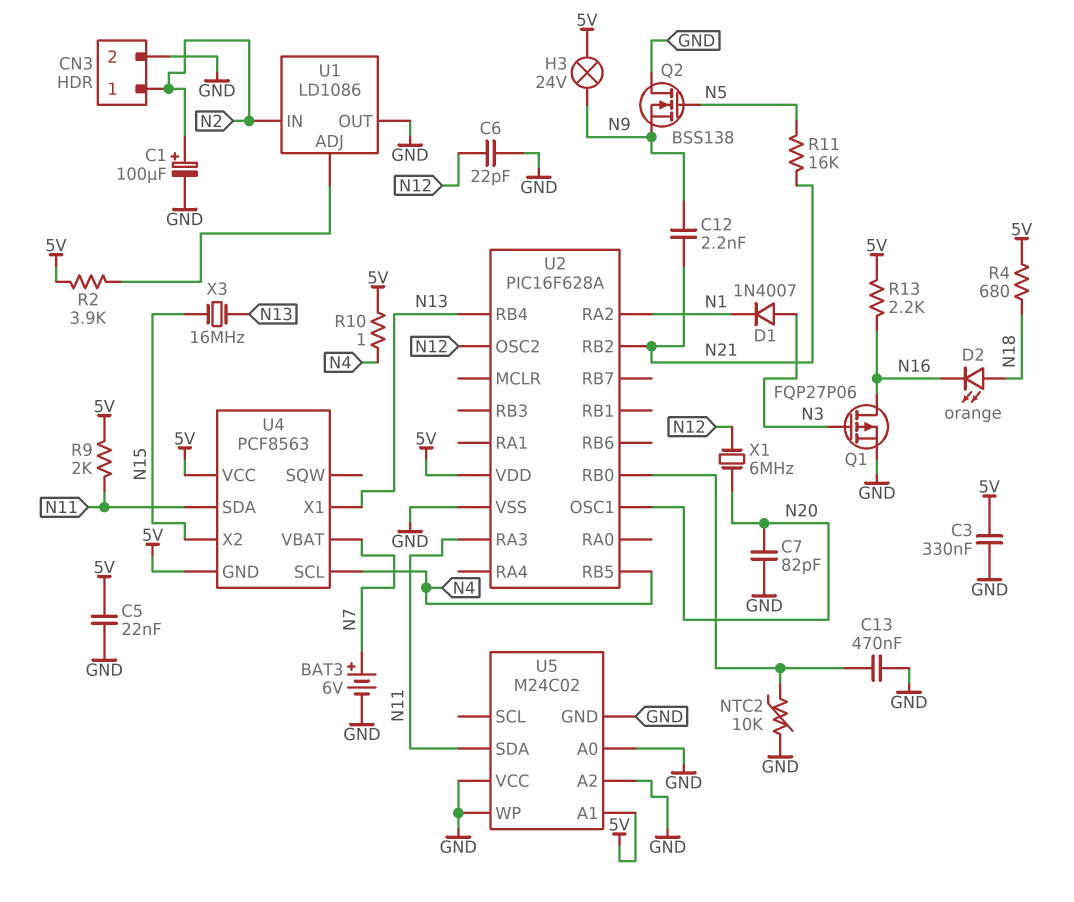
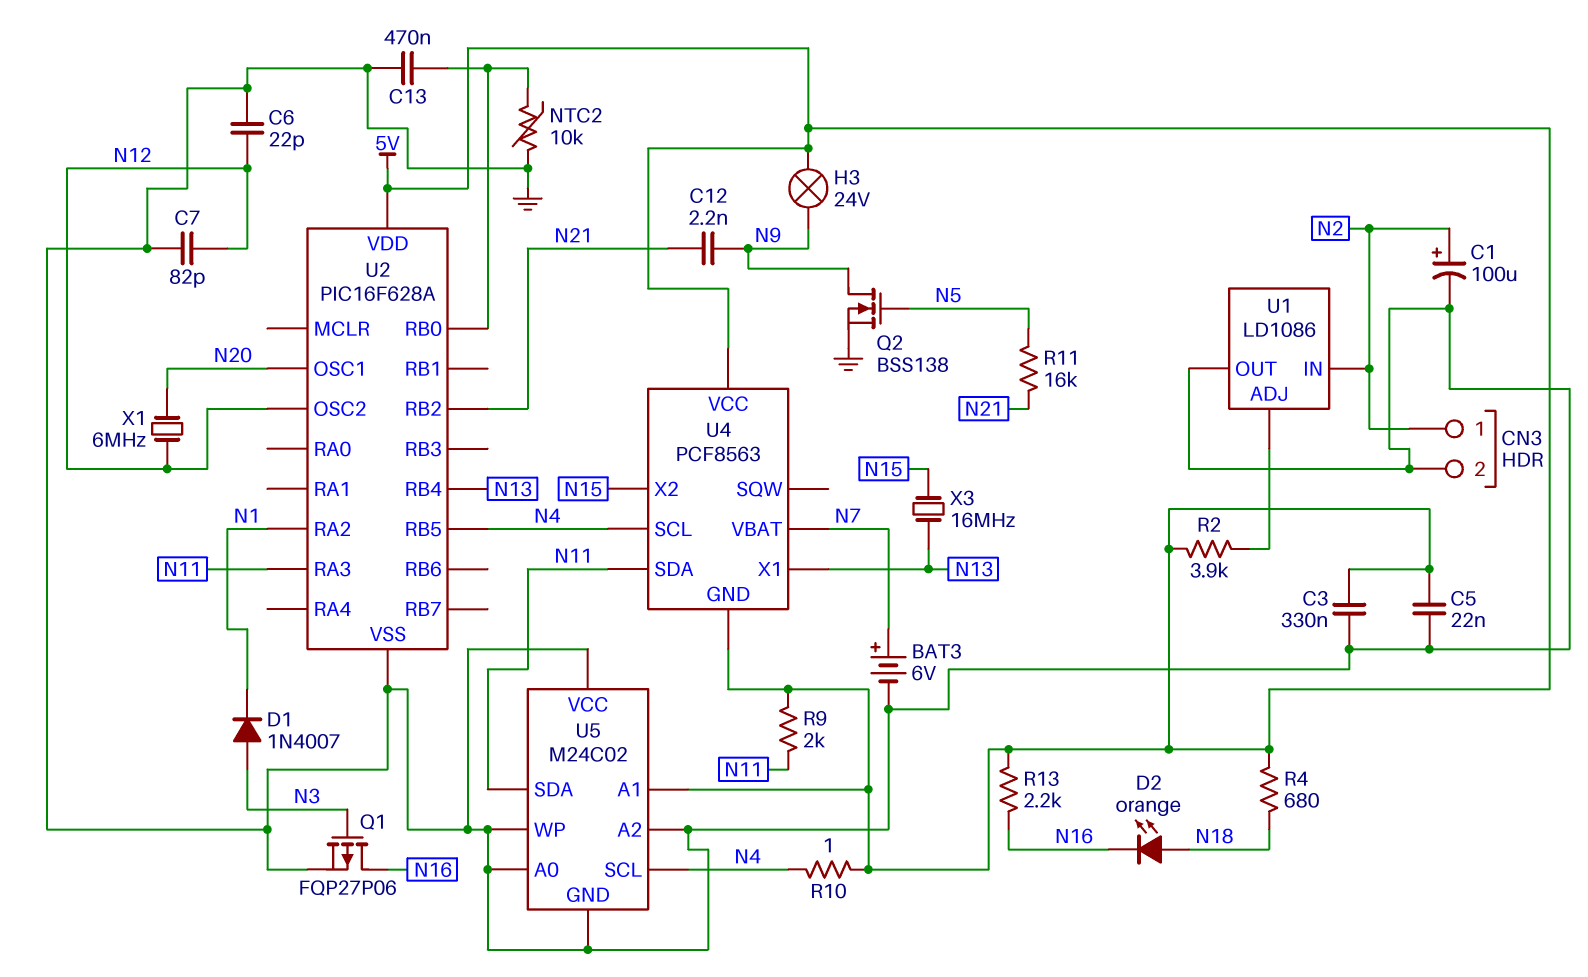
C7: 82pF (GND, N20) -> 82pF (GND, N12)
Q2: NMOS BSS138 (G N5, D GND, S N9) -> NMOS BSS138 (G N5, D N9, S GND)
U5 pin SCL: none -> N4

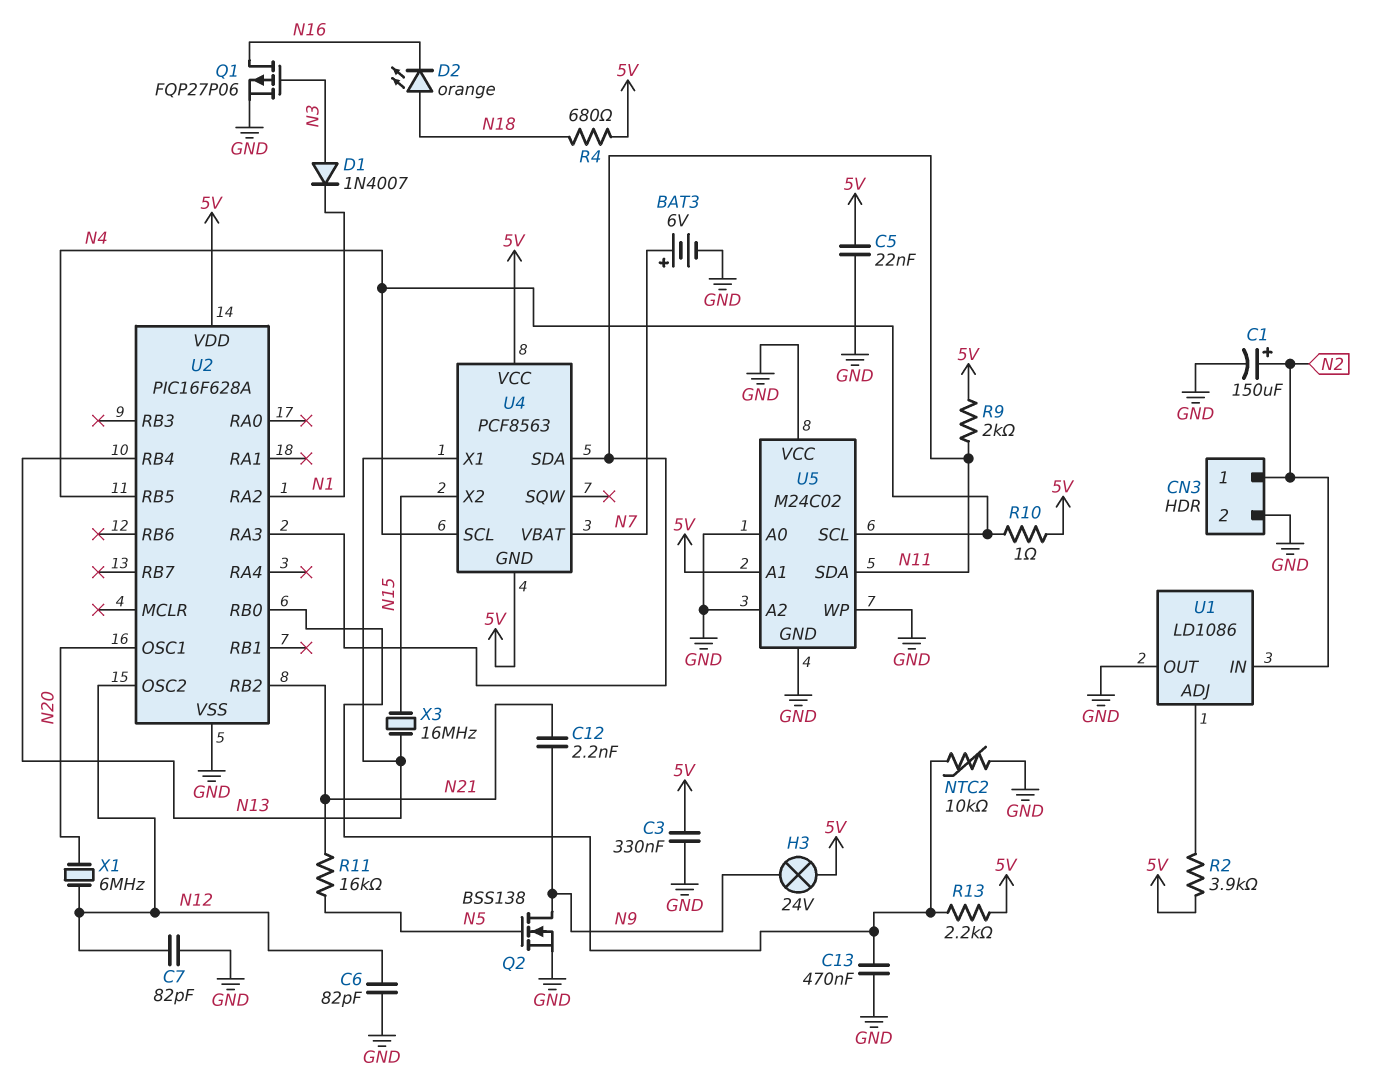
C1: 100uF (plus N2, minus GND) -> 150uF (plus N2, minus GND)
C6: 22pF (GND, N12) -> 82pF (GND, N12)
R13: 2.2k (5V, N16) -> 2.2k (5V, U2/RB0)

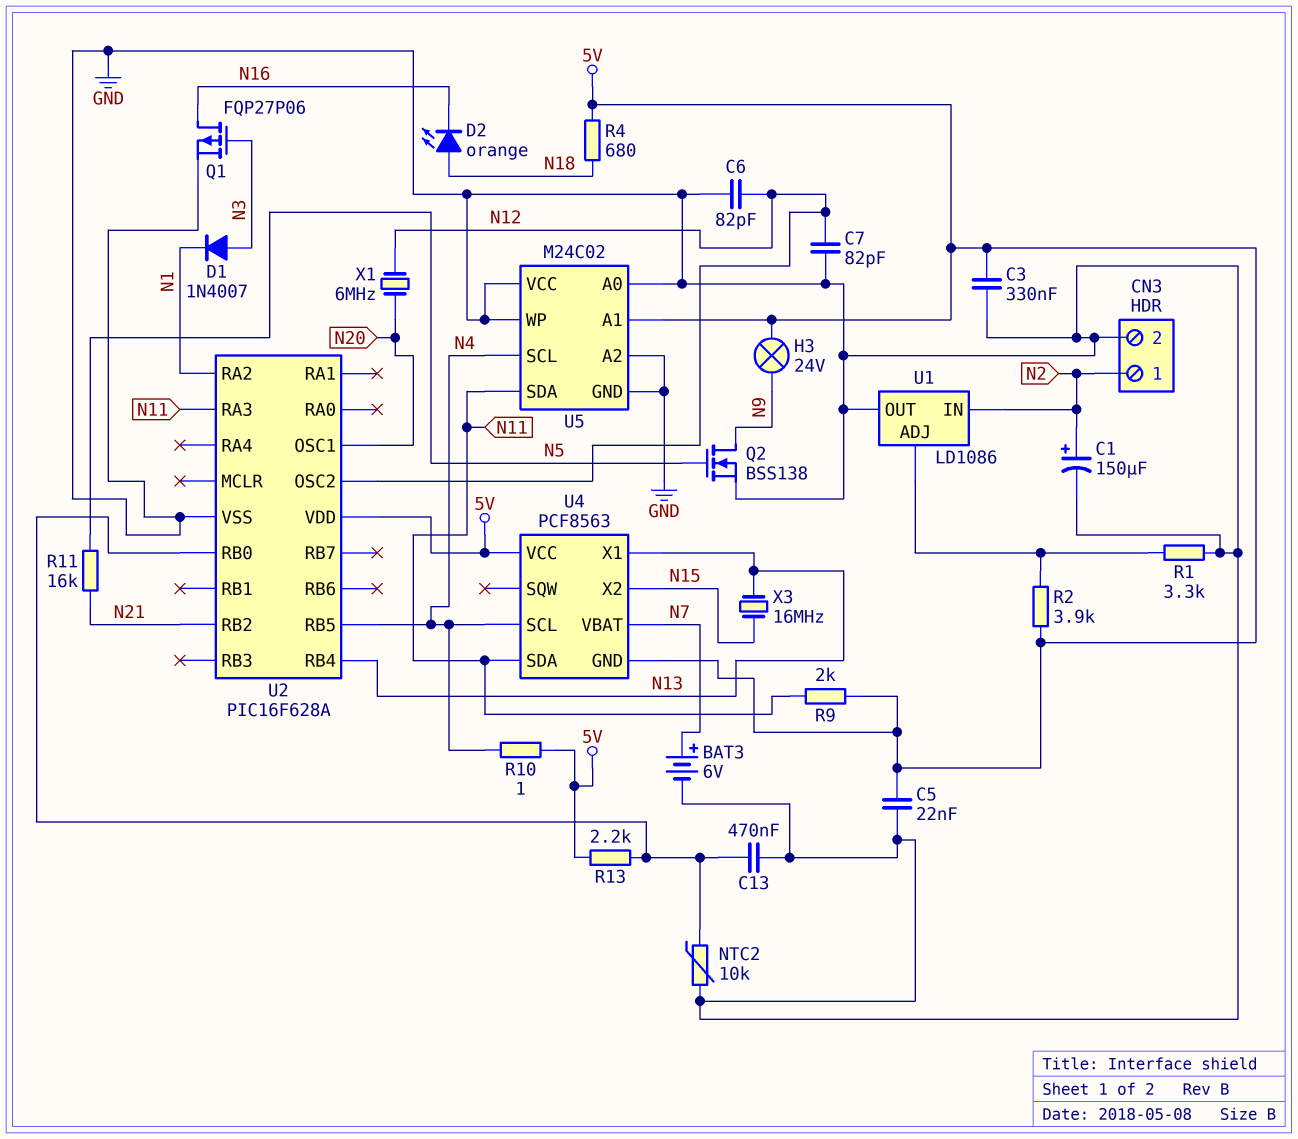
C12: 2.2nF (N9, N21) -> none
R1: none -> 3.3k (GND, U1/ADJ)

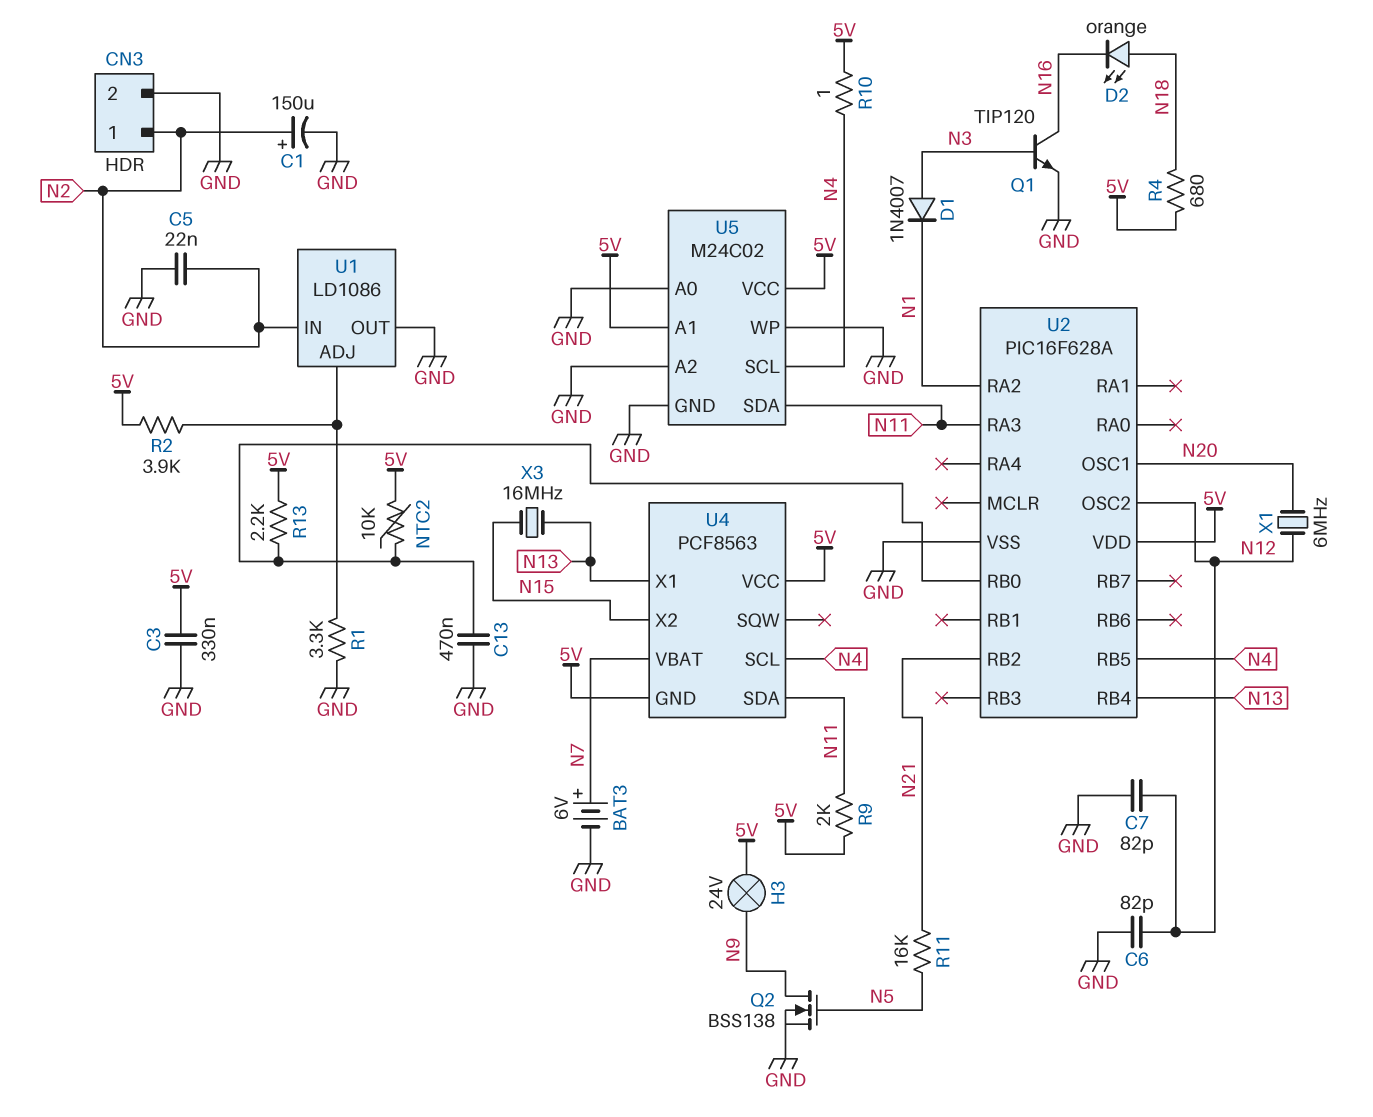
C5: 22nF (5V, GND) -> 22nF (GND, N2)
NTC2: 10k (GND, U2/RB0) -> 10k (5V, U2/RB0)
Q1: PMOS FQP27P06 (G N3, D N16, S GND) -> NPN TIP120 (B N3, C N16, E GND)
U5 pin VCC: GND -> 5V

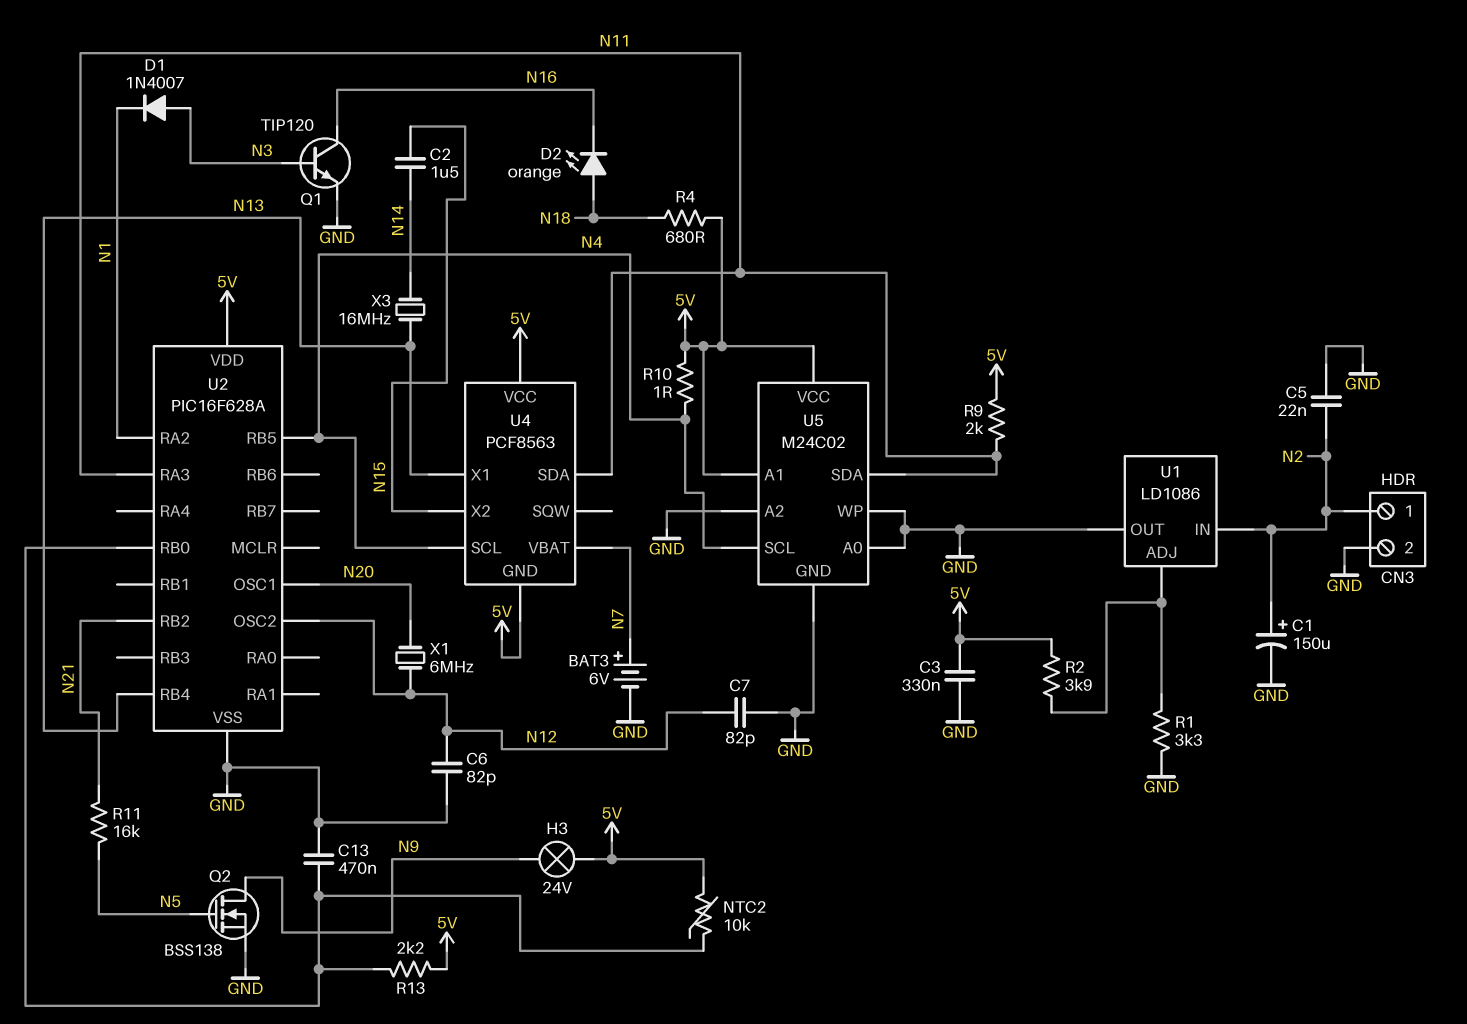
C2: none -> 1.5uF (N14, N15)
X3: 16MHz (N13, N15) -> 16MHz (N13, N14)

